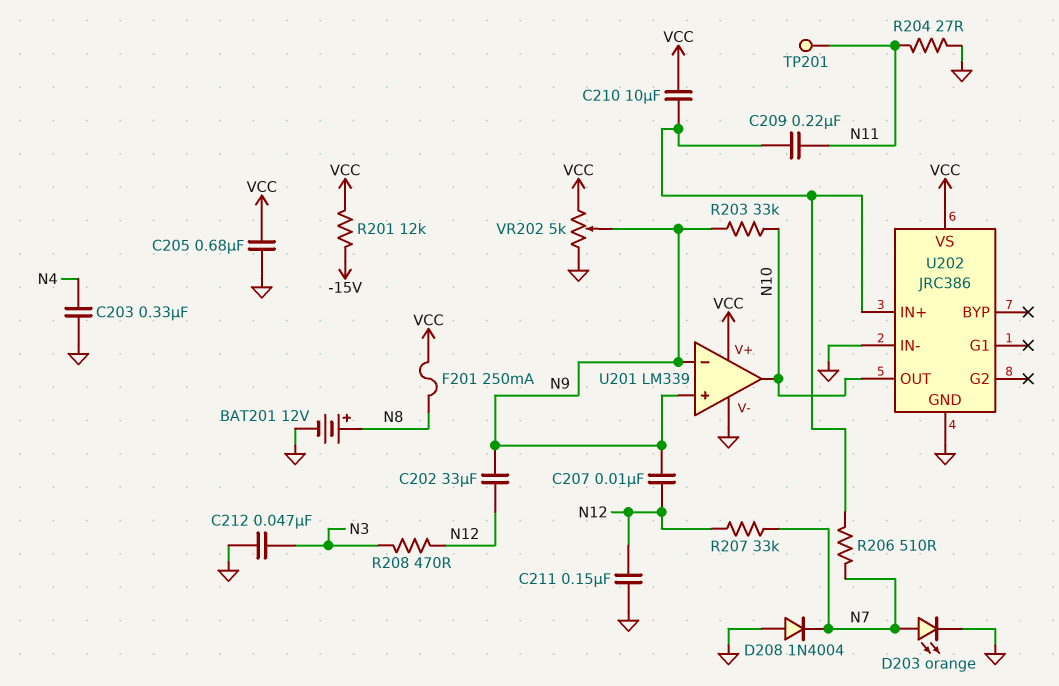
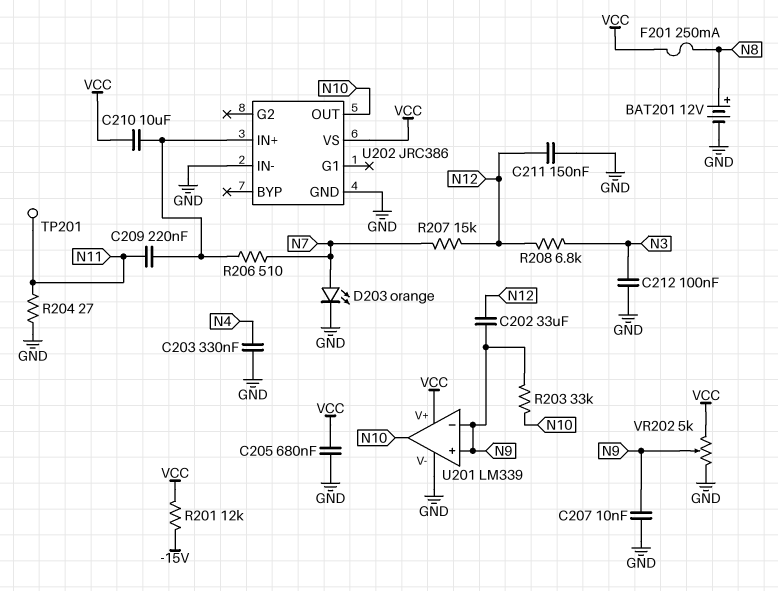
C207: 10nF (N9, N12) -> 10nF (GND, N9)
C212: 47nF (GND, N3) -> 100nF (GND, N3)
D208: diode 1N4004 (A GND, K N7) -> none
R207: 33k (N7, N12) -> 15k (N7, N12)
R208: 470 (N3, N12) -> 6.8k (N3, N12)

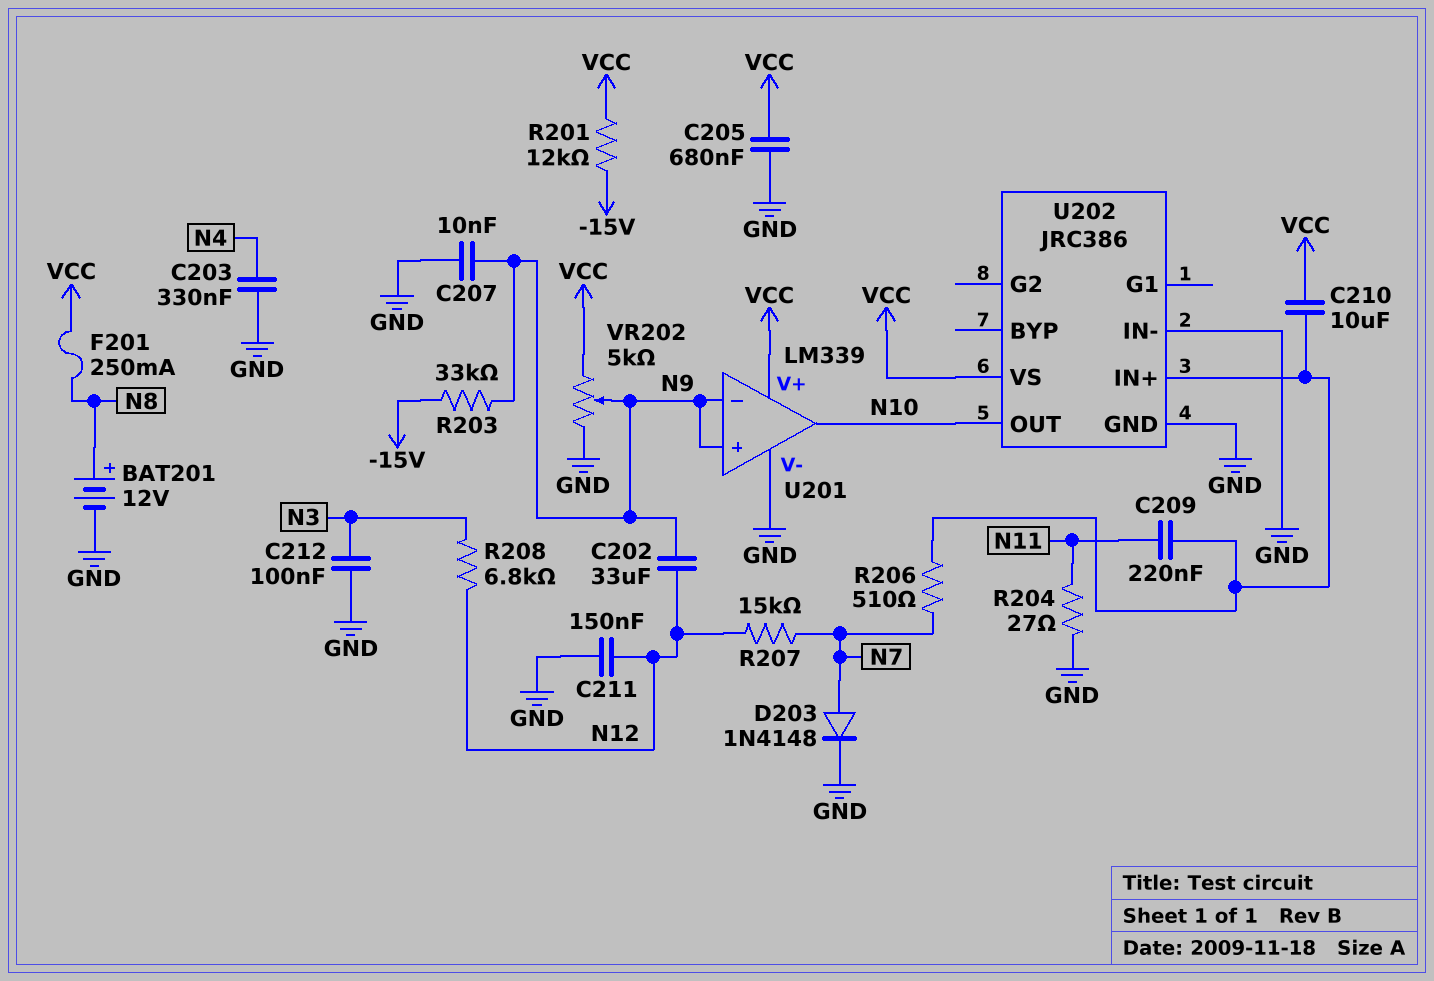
D203: LED orange (A N7, K GND) -> diode 1N4148 (A N7, K GND)
R203: 33k (N9, N10) -> 33k (-15V, N9)
TP201: test point (N11) -> none

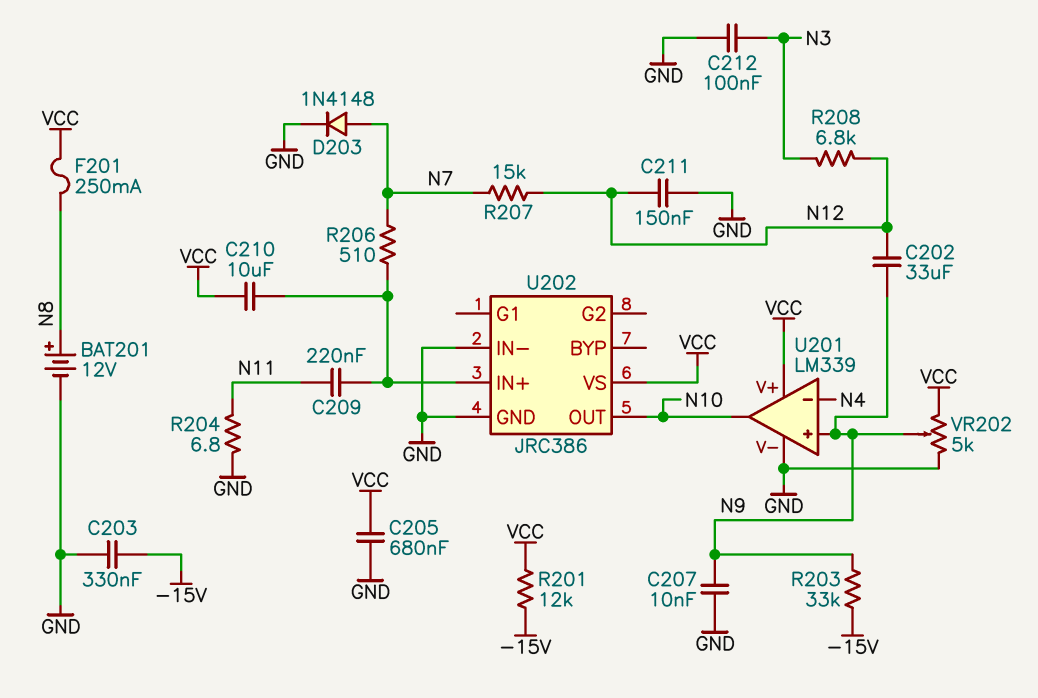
C203: 330nF (GND, N4) -> 330nF (-15V, GND)
R204: 27 (GND, N11) -> 6.8 (GND, N11)
U201 pin in-: N9 -> N4

